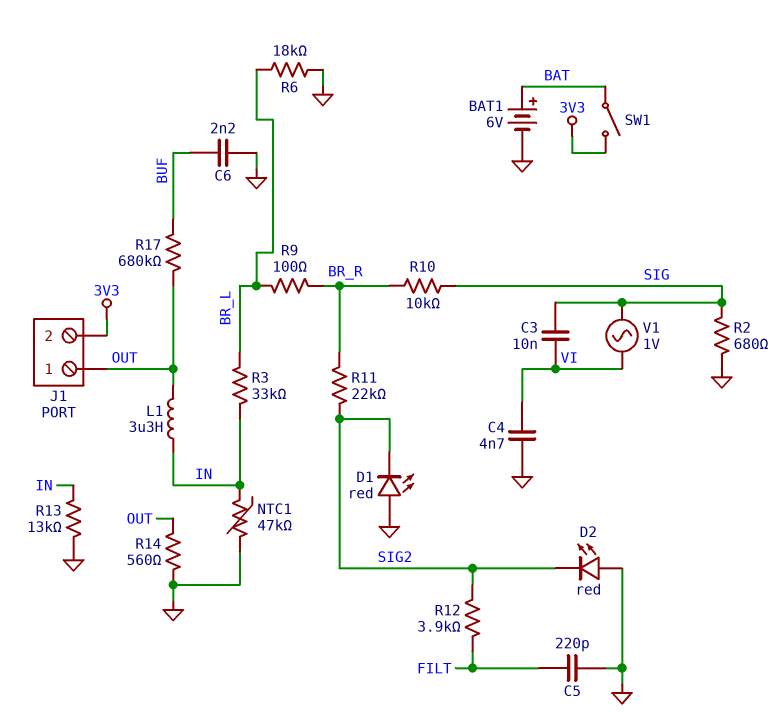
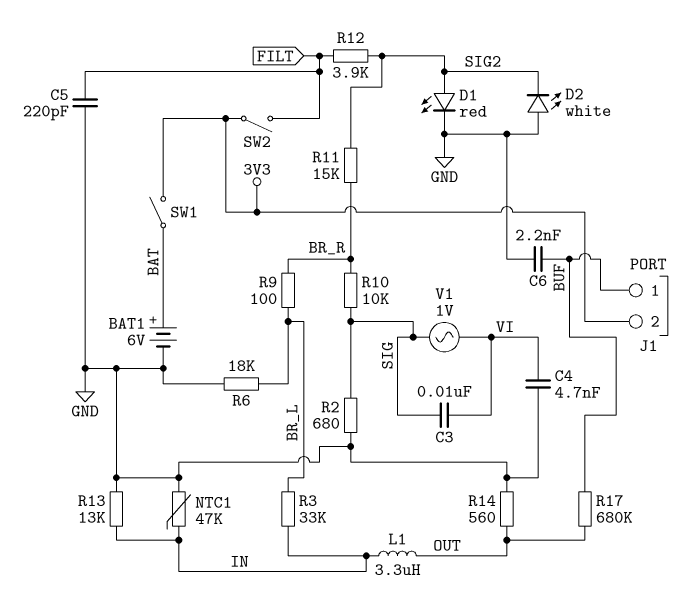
D1: LED red (A GND, K SIG2) -> LED red (A SIG2, K GND)
D2: LED red (A GND, K SIG2) -> LED white (A GND, K SIG2)
J1 pin 1: OUT -> BUF
R11: 22k (BR_R, SIG2) -> 15k (BR_R, SIG2)
SW2: none -> switch (3V3, FILT)

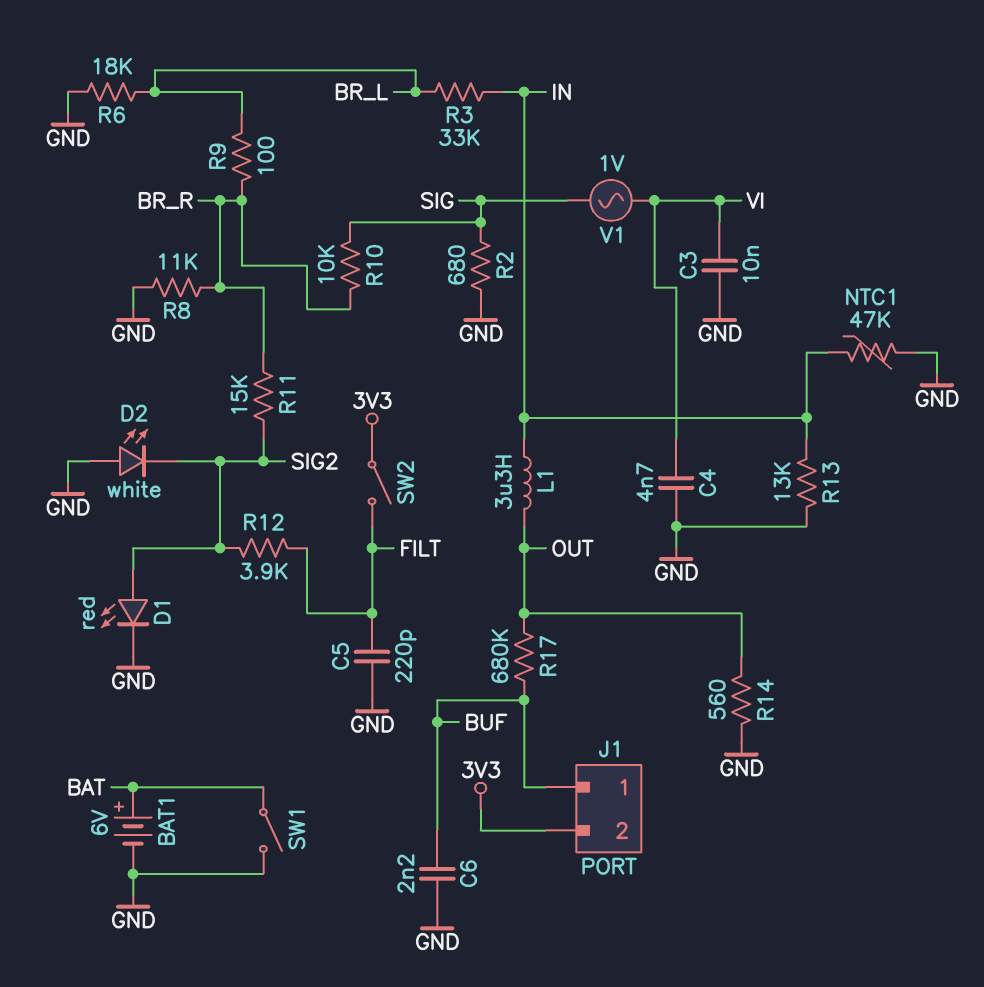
C3: 10nF (SIG, VI) -> 10nF (GND, VI)
R8: none -> 11k (BR_R, GND)
SW1: switch (3V3, BAT) -> switch (BAT, GND)

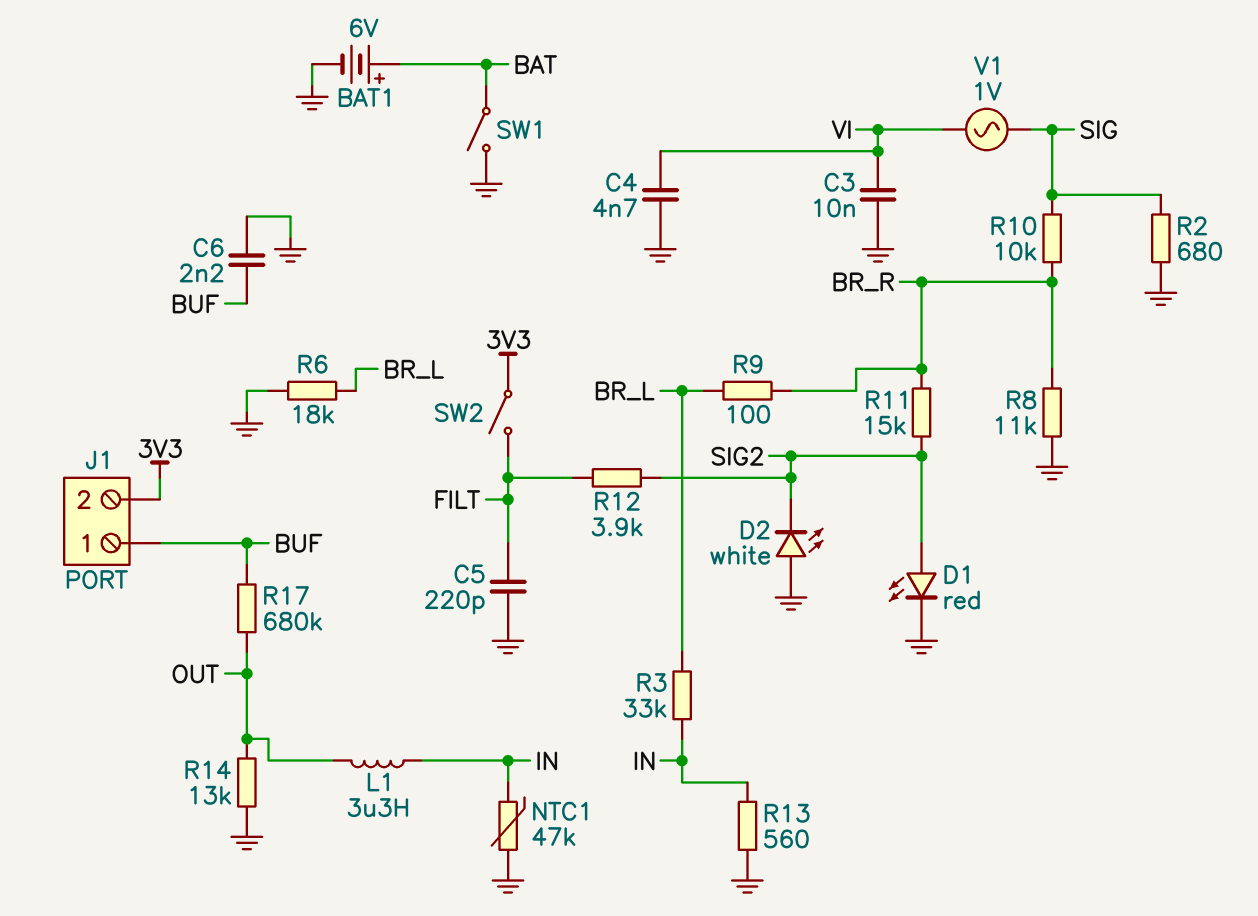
R13: 13k (GND, IN) -> 560 (GND, IN)
R14: 560 (GND, OUT) -> 13k (GND, OUT)

